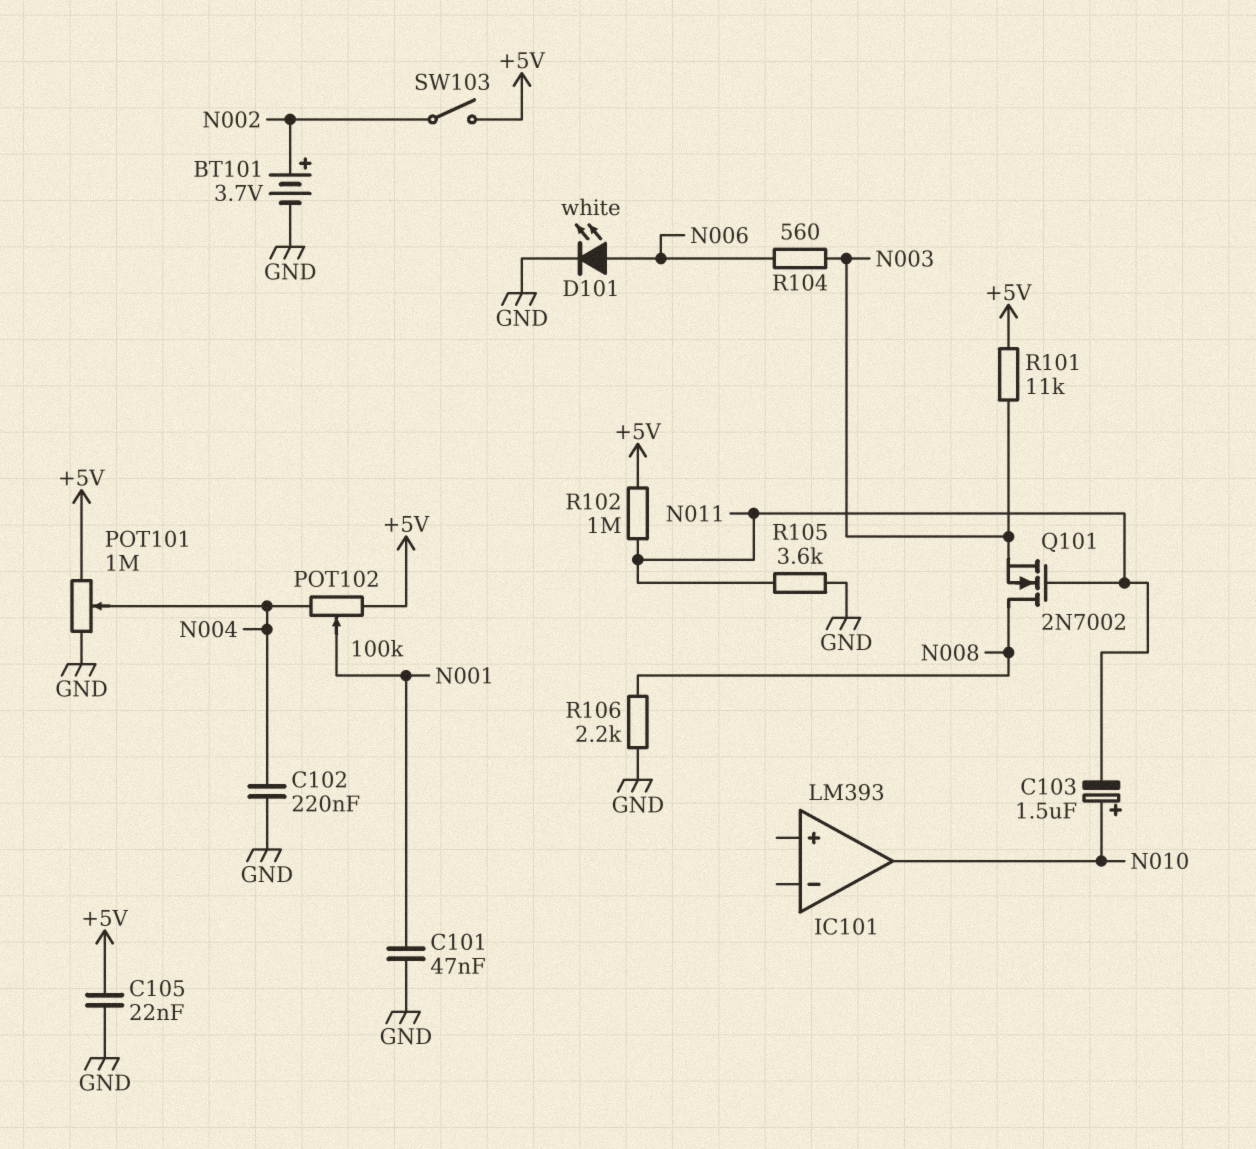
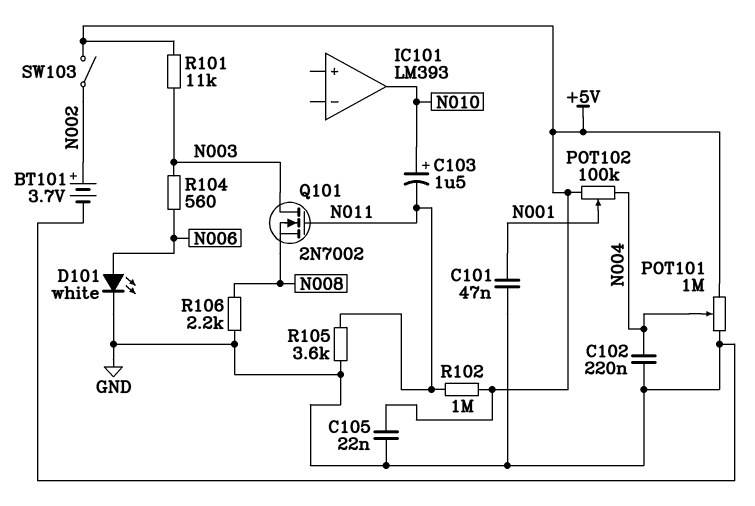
Q101: NMOS 2N7002 (G N011, D N008, S N003) -> NMOS 2N7002 (G N011, D N003, S N008)

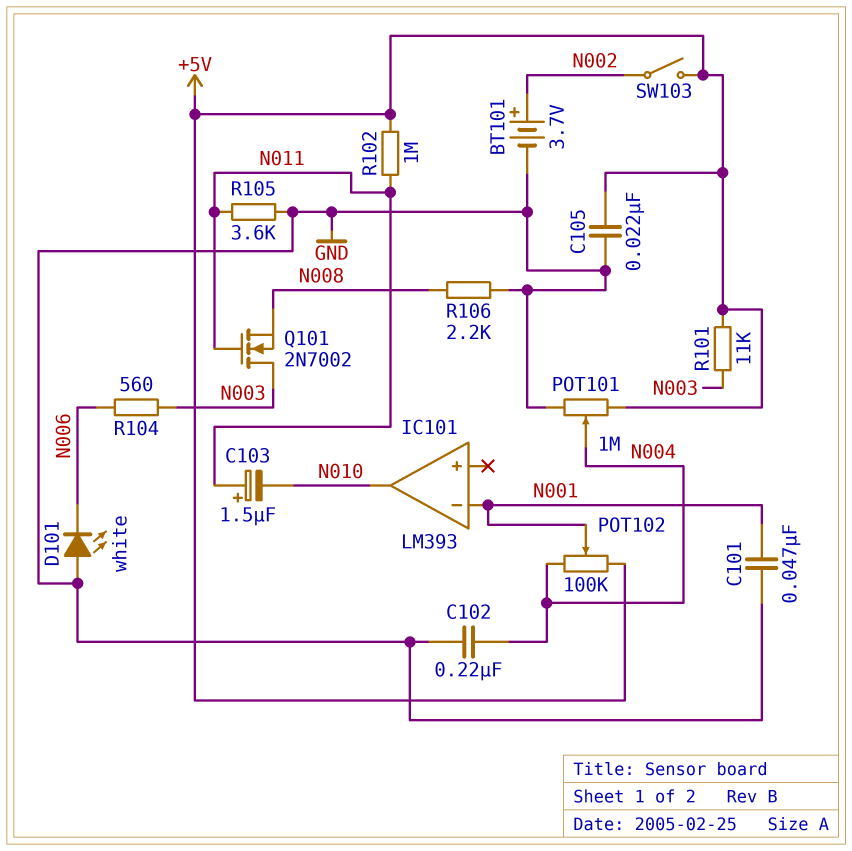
C103: 1.5uF (plus N010, minus N011) -> 1.5uF (plus N011, minus N010)
D101: LED white (A N006, K GND) -> LED white (A GND, K N006)
IC101 pin in-: none -> N001

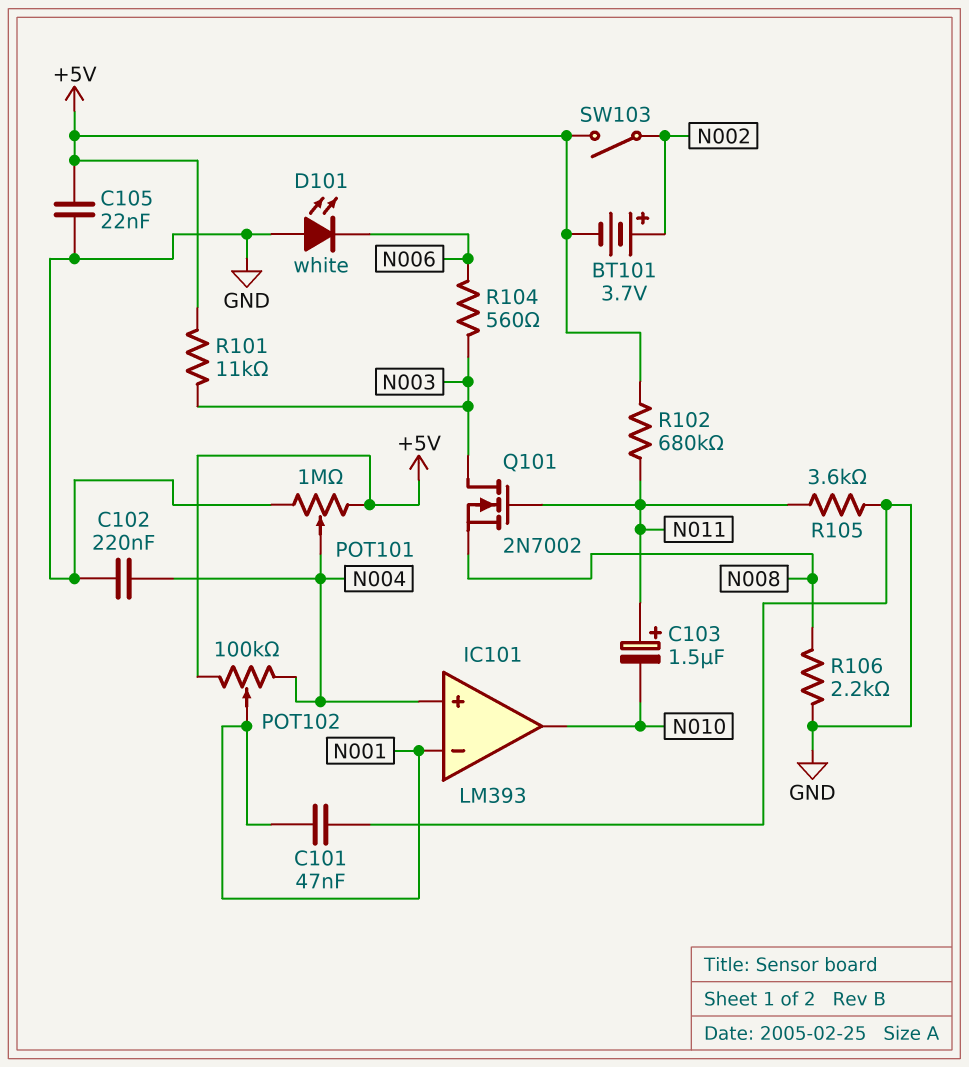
BT101: 3.7V (plus N002, minus GND) -> 3.7V (plus N002, minus +5V)
IC101 pin in+: none -> N004
R102: 1M (+5V, N011) -> 680k (+5V, N011)

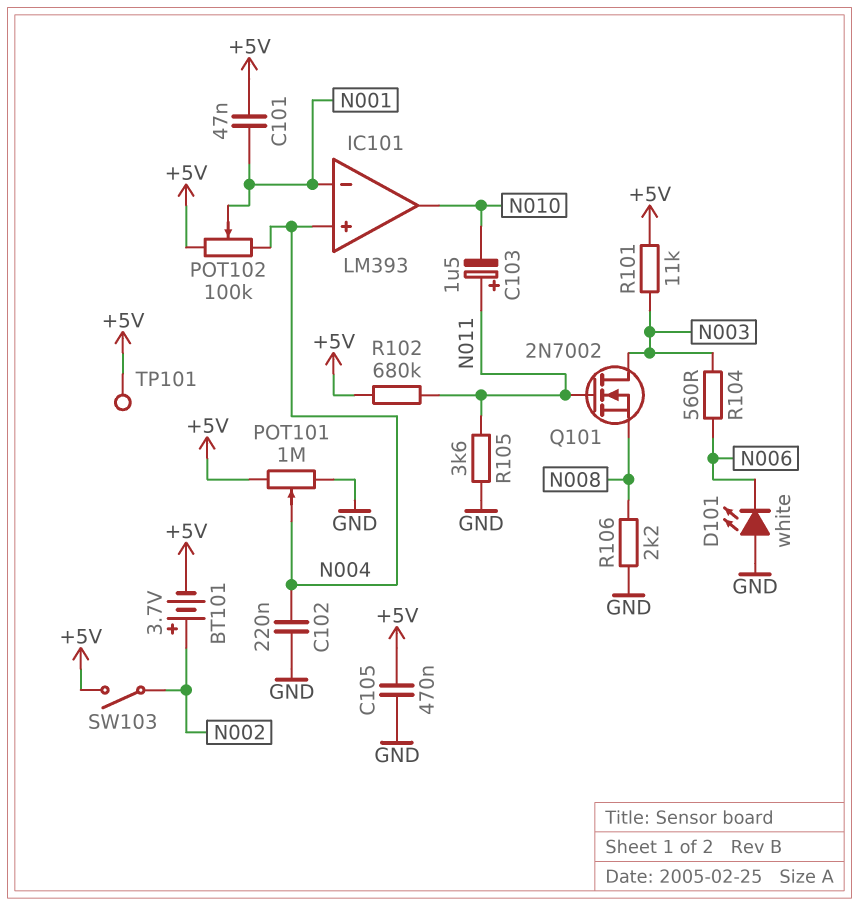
C101: 47nF (GND, N001) -> 47nF (+5V, N001)
C105: 22nF (+5V, GND) -> 470nF (+5V, GND)
TP101: none -> test point (+5V)

